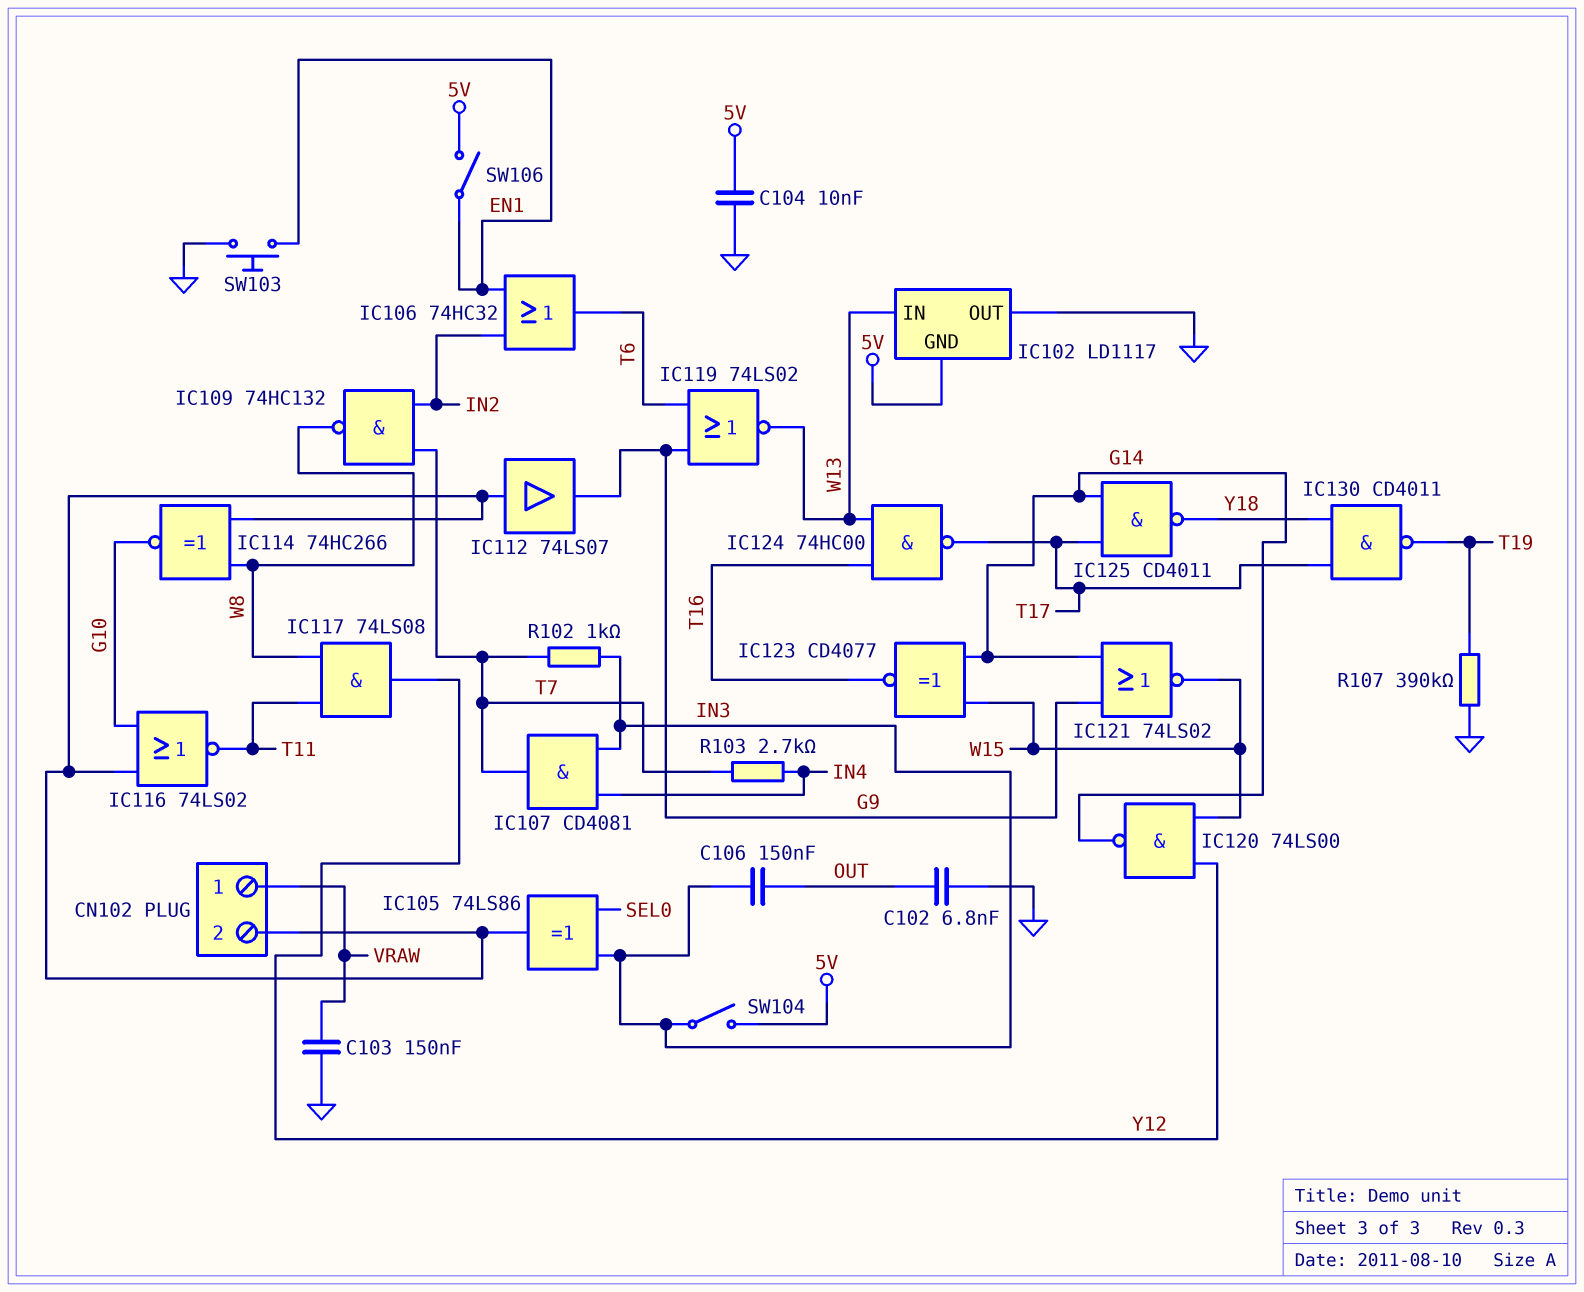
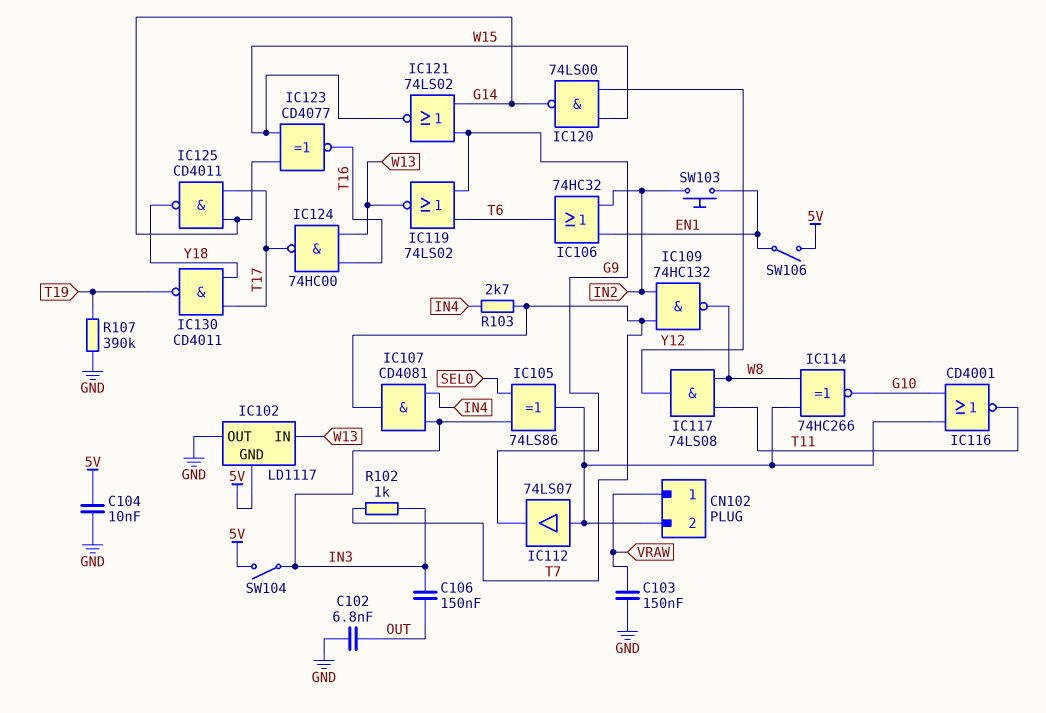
IC116: NOR 74LS02 (in CN102/2, in G10, out T11) -> NOR CD4001 (in CN102/2, in G10, out T11)
SW103: button (EN1, GND) -> button (EN1, IN2)

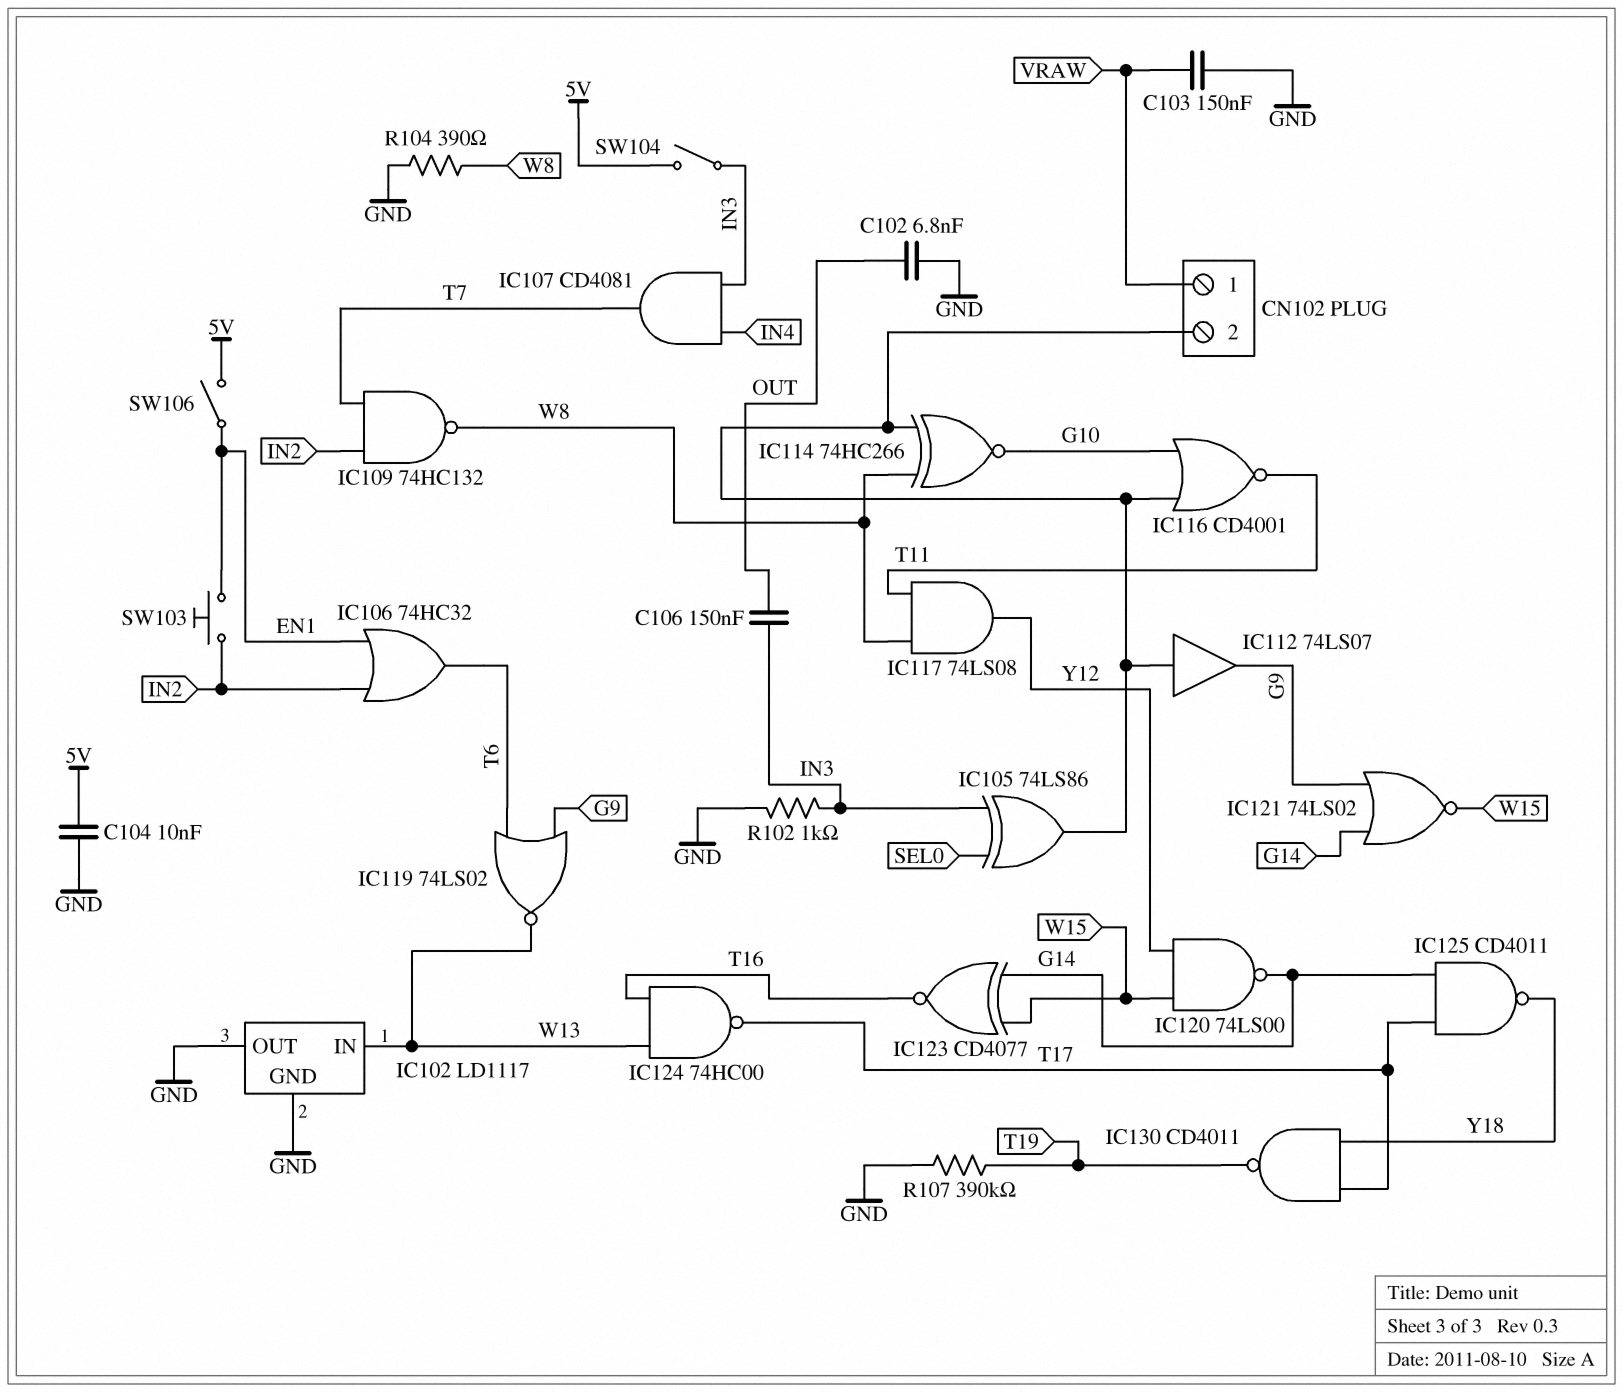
IC102 pin GND: 5V -> GND
R102: 1k (IN3, T7) -> 1k (GND, IN3)
R103: 2.7k (IN4, T7) -> none
R104: none -> 390 (GND, W8)

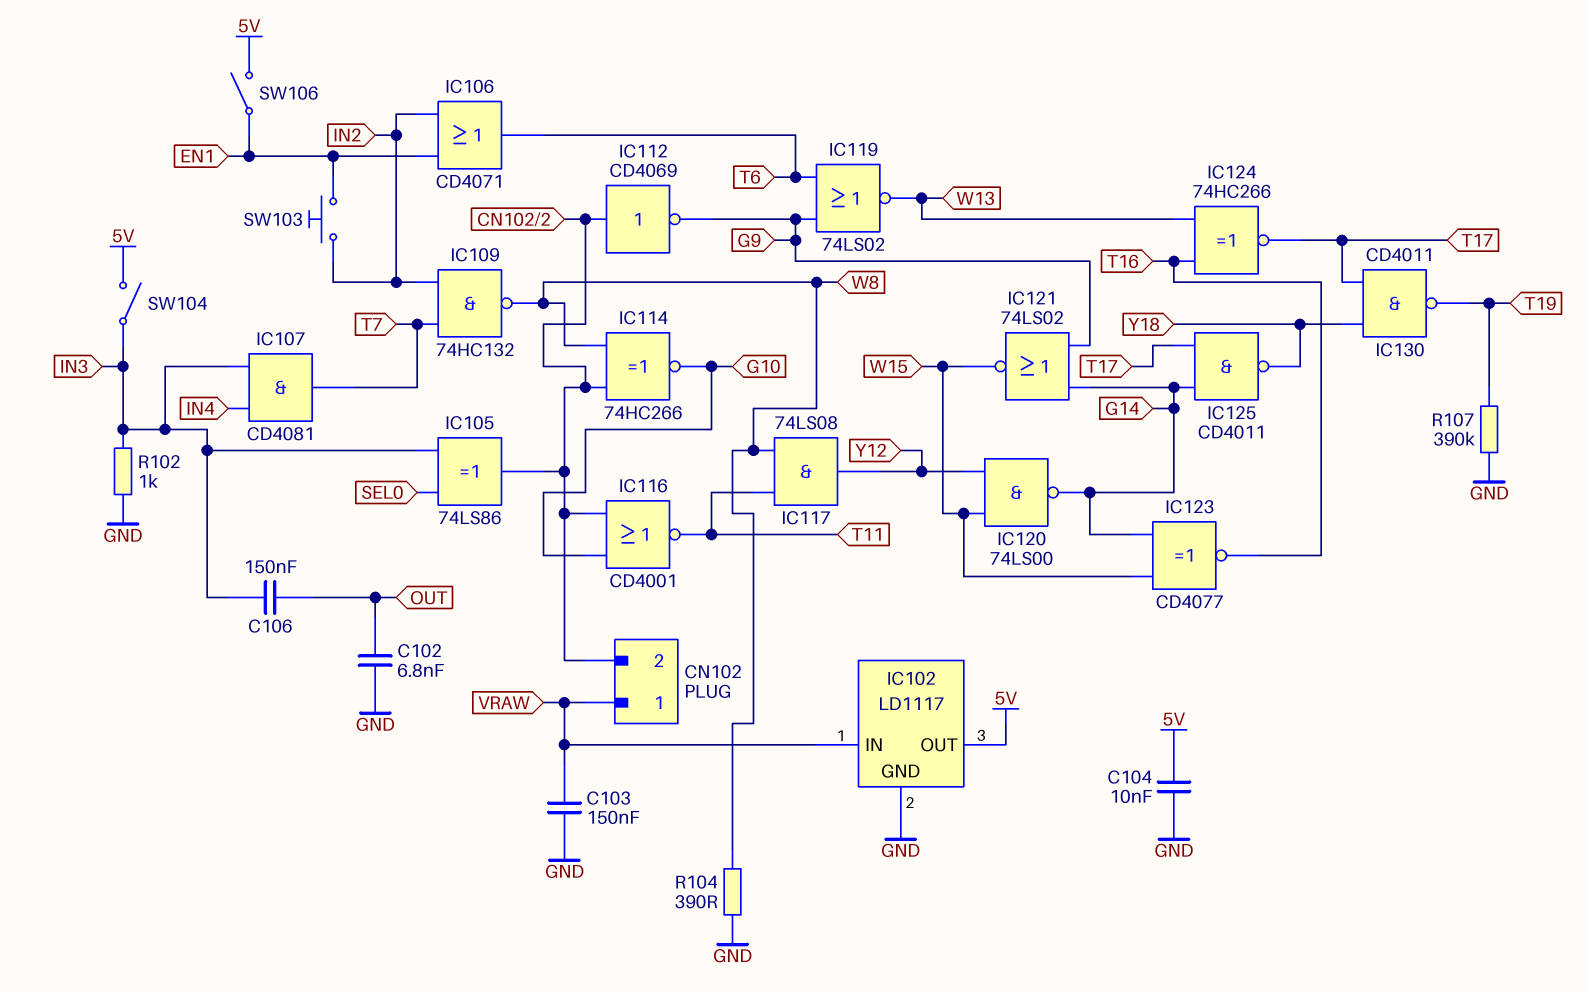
IC102 pin IN: W13 -> VRAW
IC102 pin OUT: GND -> 5V
IC106: OR 74HC32 (in EN1, in IN2, out T6) -> OR CD4071 (in EN1, in IN2, out T6)
IC112: buffer 74LS07 (in CN102/2, out G9) -> NOT CD4069 (in CN102/2, out G9)
IC124: NAND 74HC00 (in T16, in W13, out T17) -> XNOR 74HC266 (in T16, in W13, out T17)

